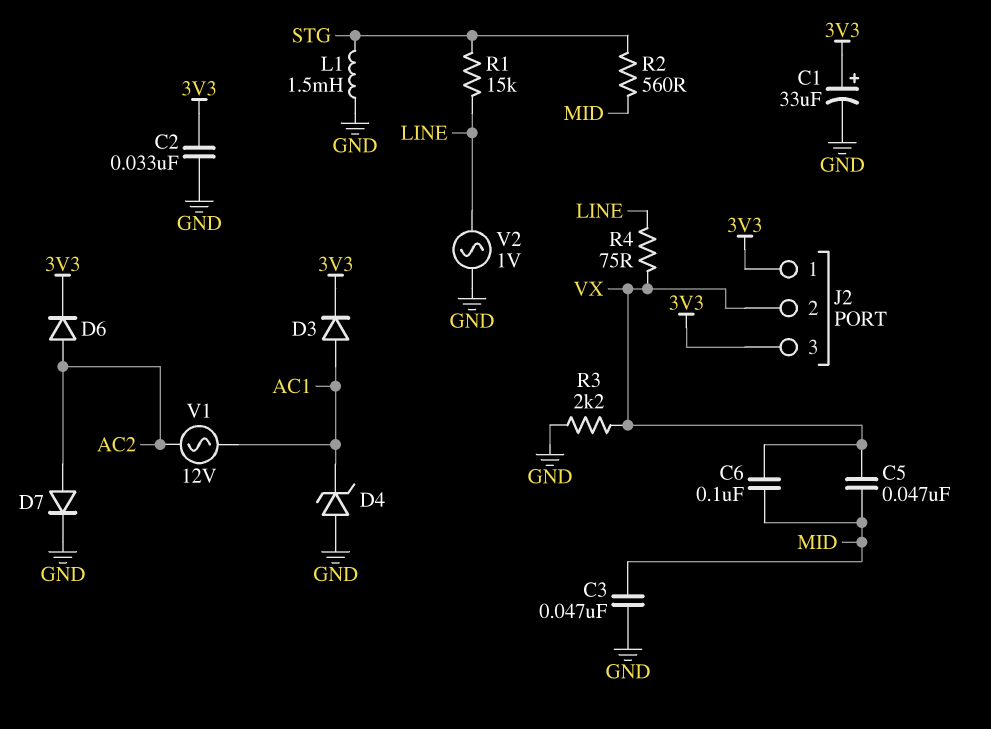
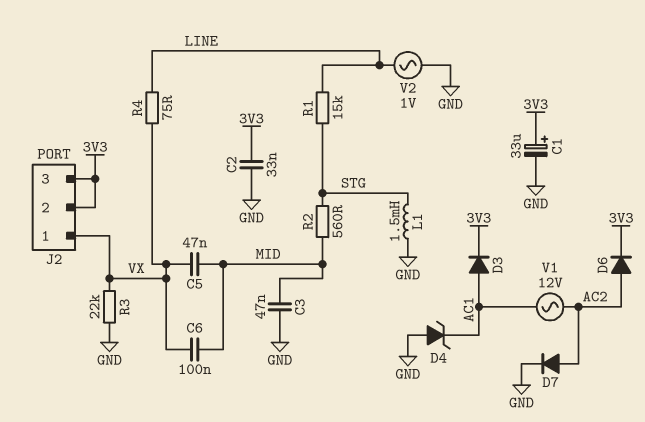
J2 pin 1: 3V3 -> VX
J2 pin 2: VX -> 3V3
R3: 2.2k (GND, VX) -> 22k (GND, VX)

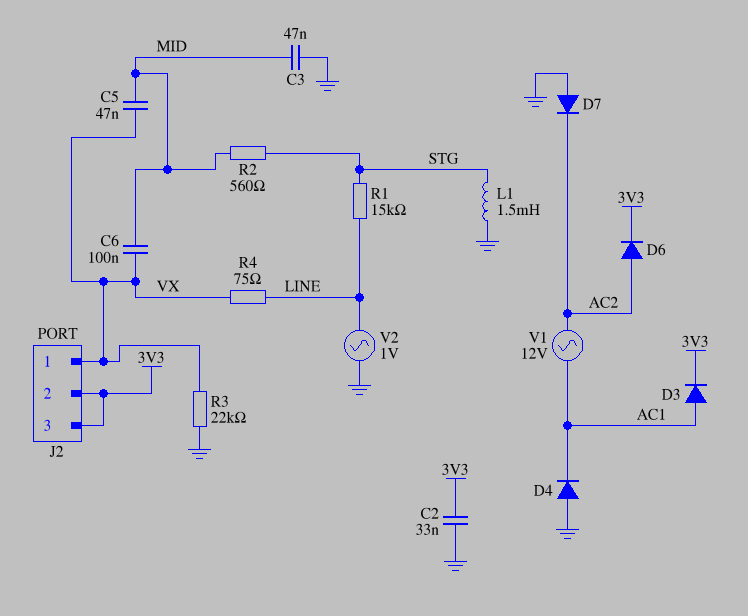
C1: 33uF (plus 3V3, minus GND) -> none
D4: zener (A GND, K AC1) -> diode (A GND, K AC1)
D7: diode (A AC2, K GND) -> diode (A GND, K AC2)

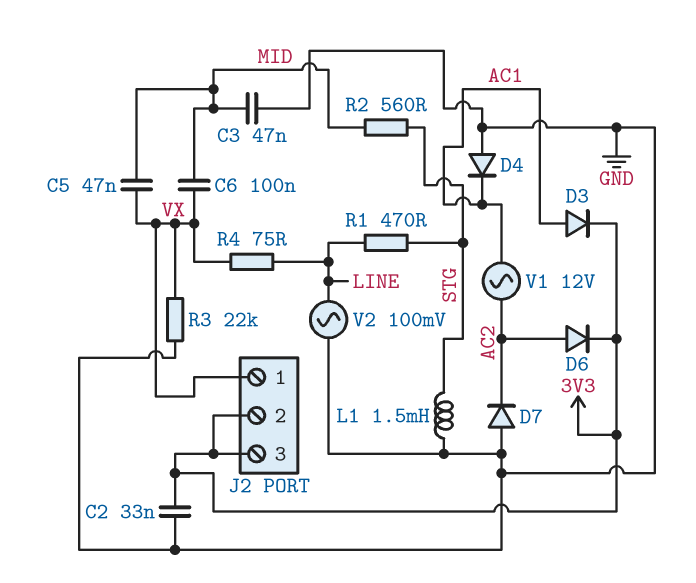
R1: 15k (LINE, STG) -> 470 (LINE, STG)
V2: AC 1V (GND, LINE) -> AC 100mV (GND, LINE)

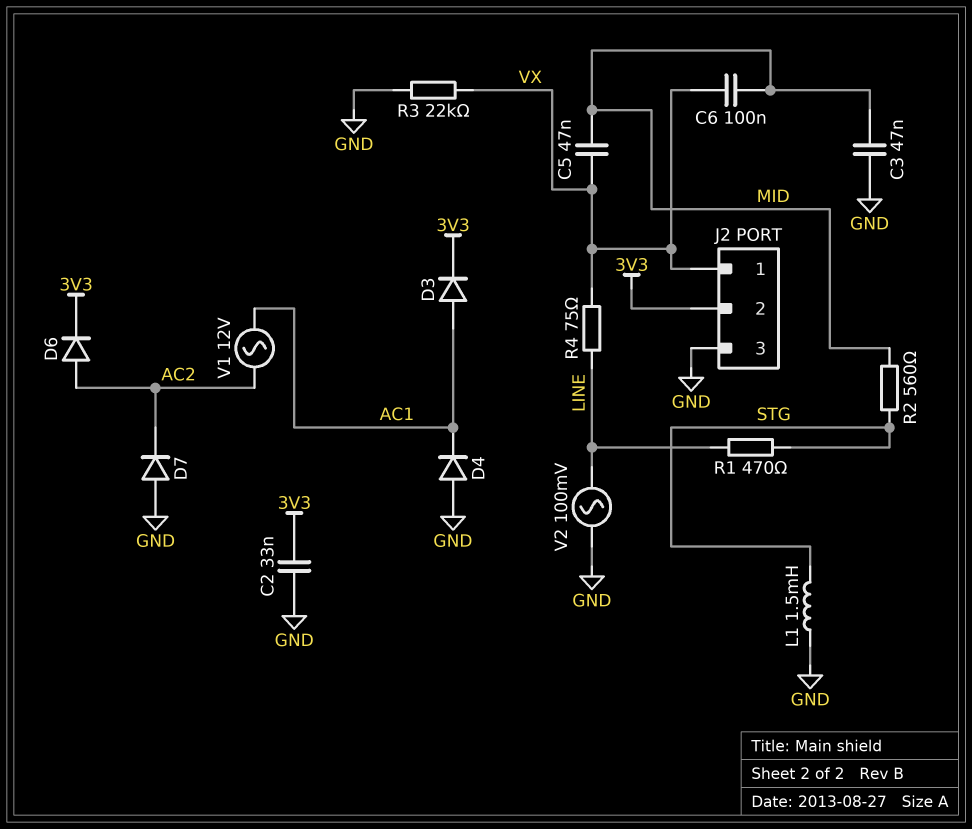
J2 pin 3: 3V3 -> GND

